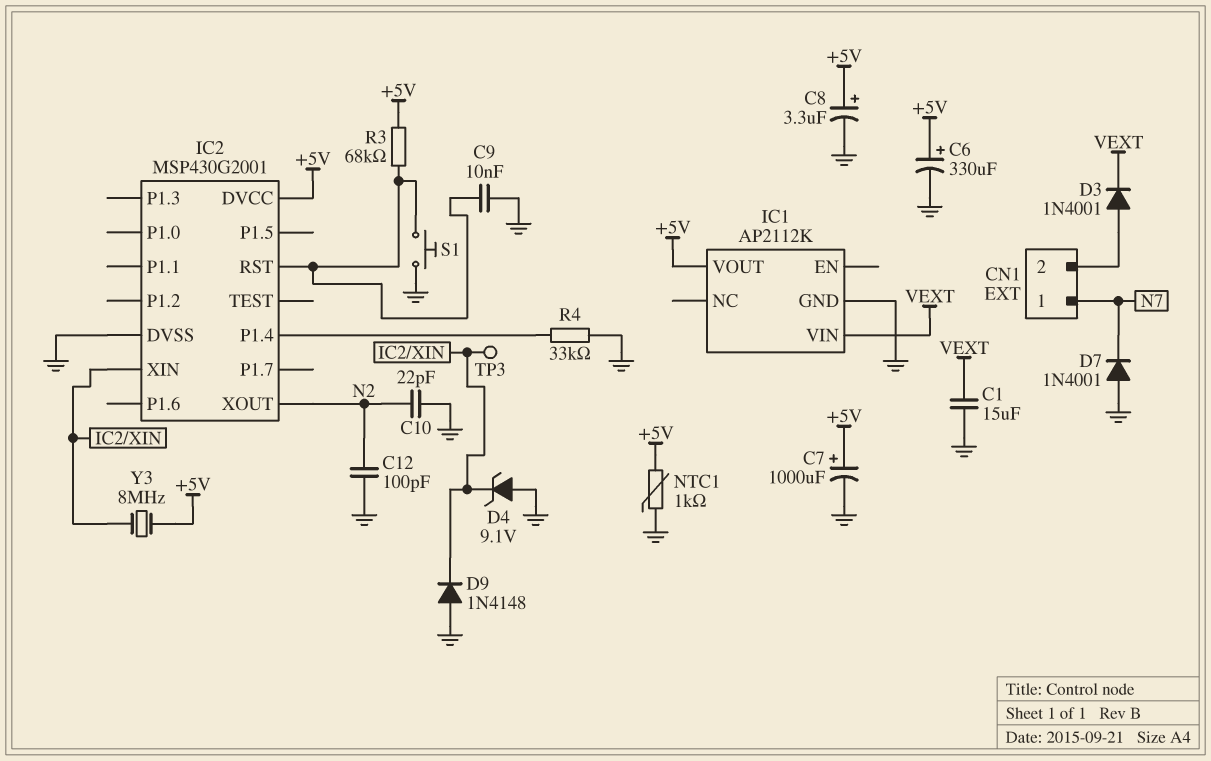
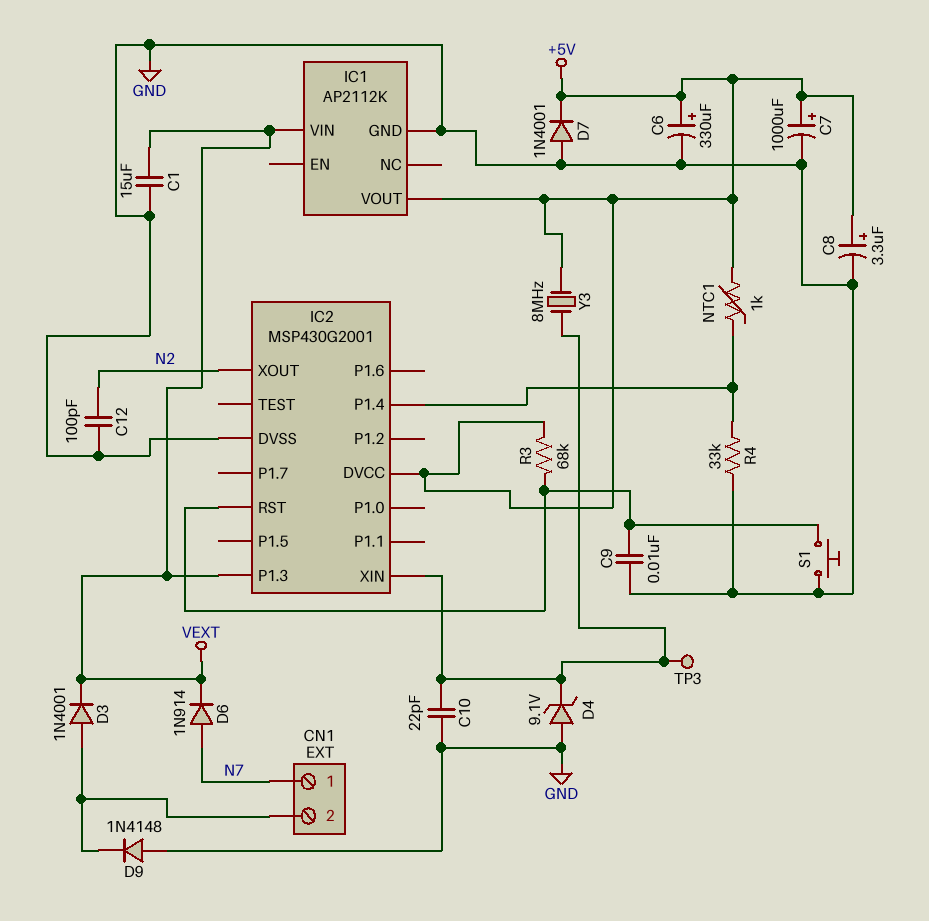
C10: 22pF (GND, N2) -> 22pF (GND, IC2/XIN)
D6: none -> diode 1N914 (A N7, K VEXT)
D7: diode 1N4001 (A GND, K N7) -> diode 1N4001 (A GND, K +5V)
D9: diode 1N4148 (A GND, K IC2/XIN) -> diode 1N4148 (A GND, K CN1/2)
IC2 pin P1.3: none -> VEXT
NTC1: 1k (+5V, GND) -> 1k (+5V, IC2/P1.4)

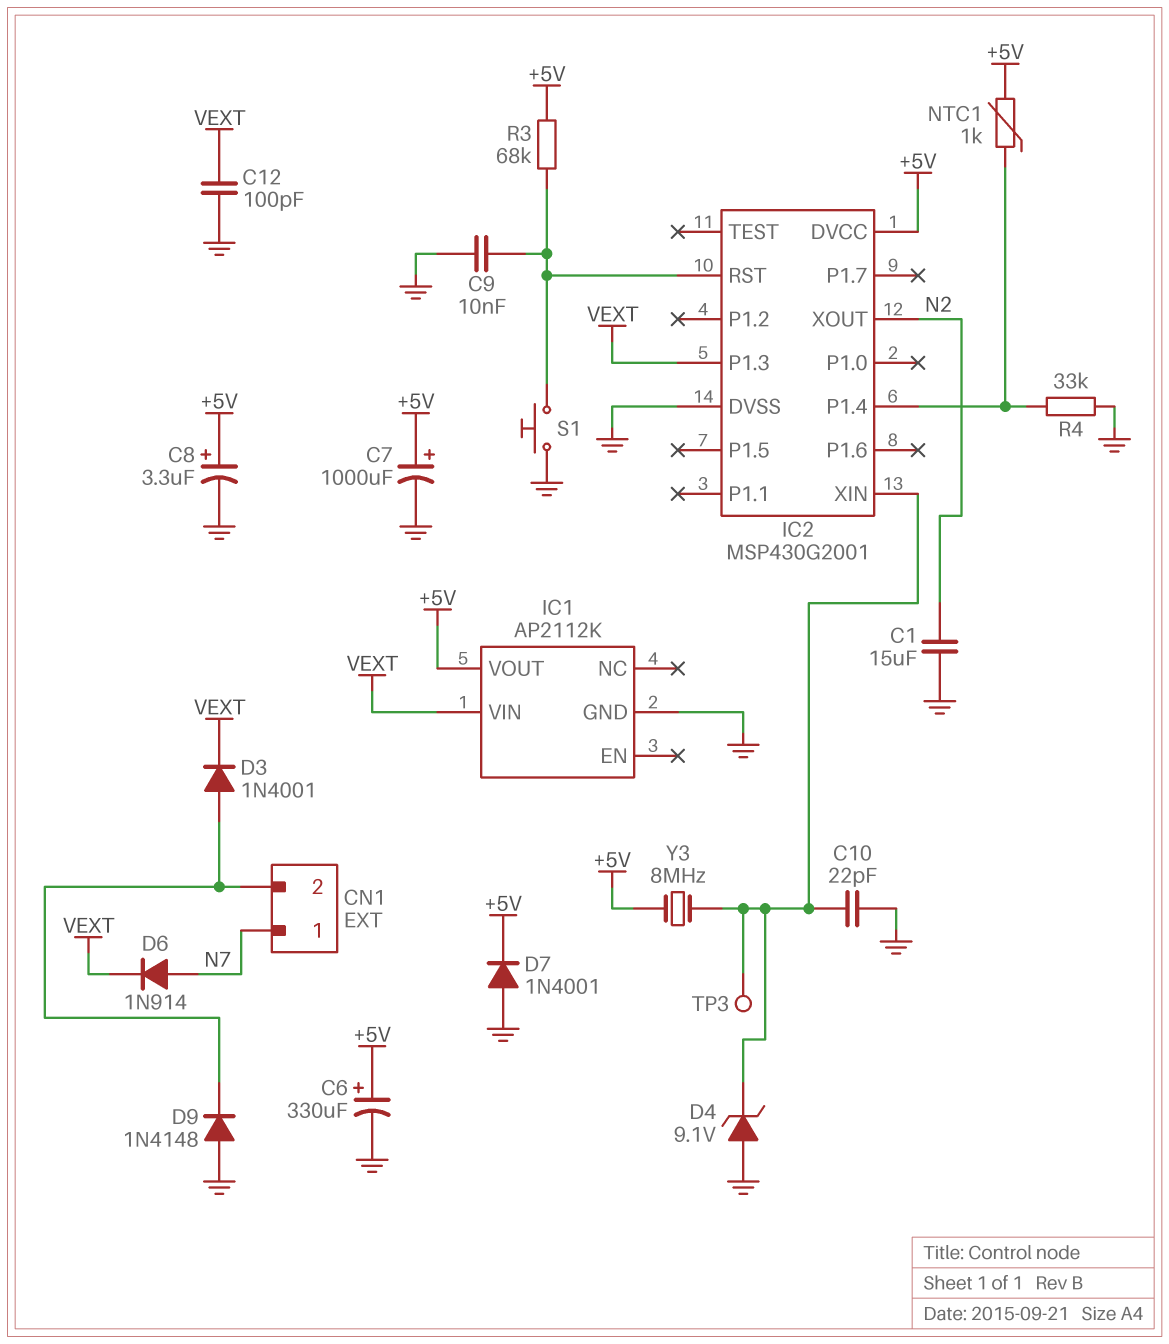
C1: 15uF (GND, VEXT) -> 15uF (GND, N2)
C12: 100pF (GND, N2) -> 100pF (GND, VEXT)

